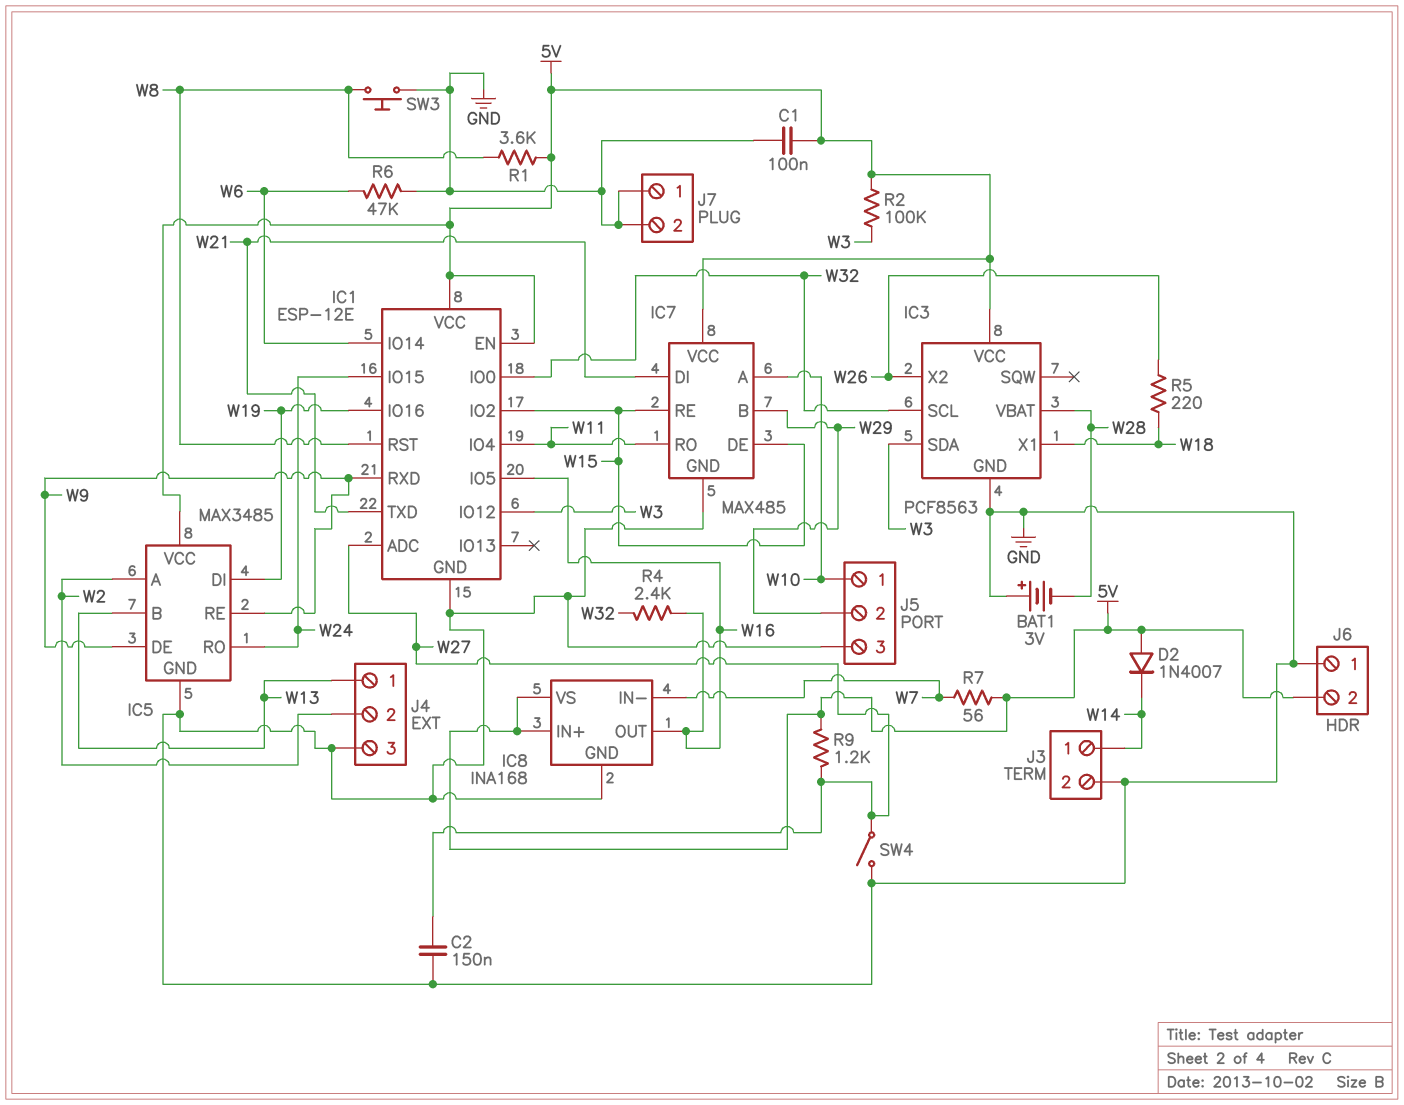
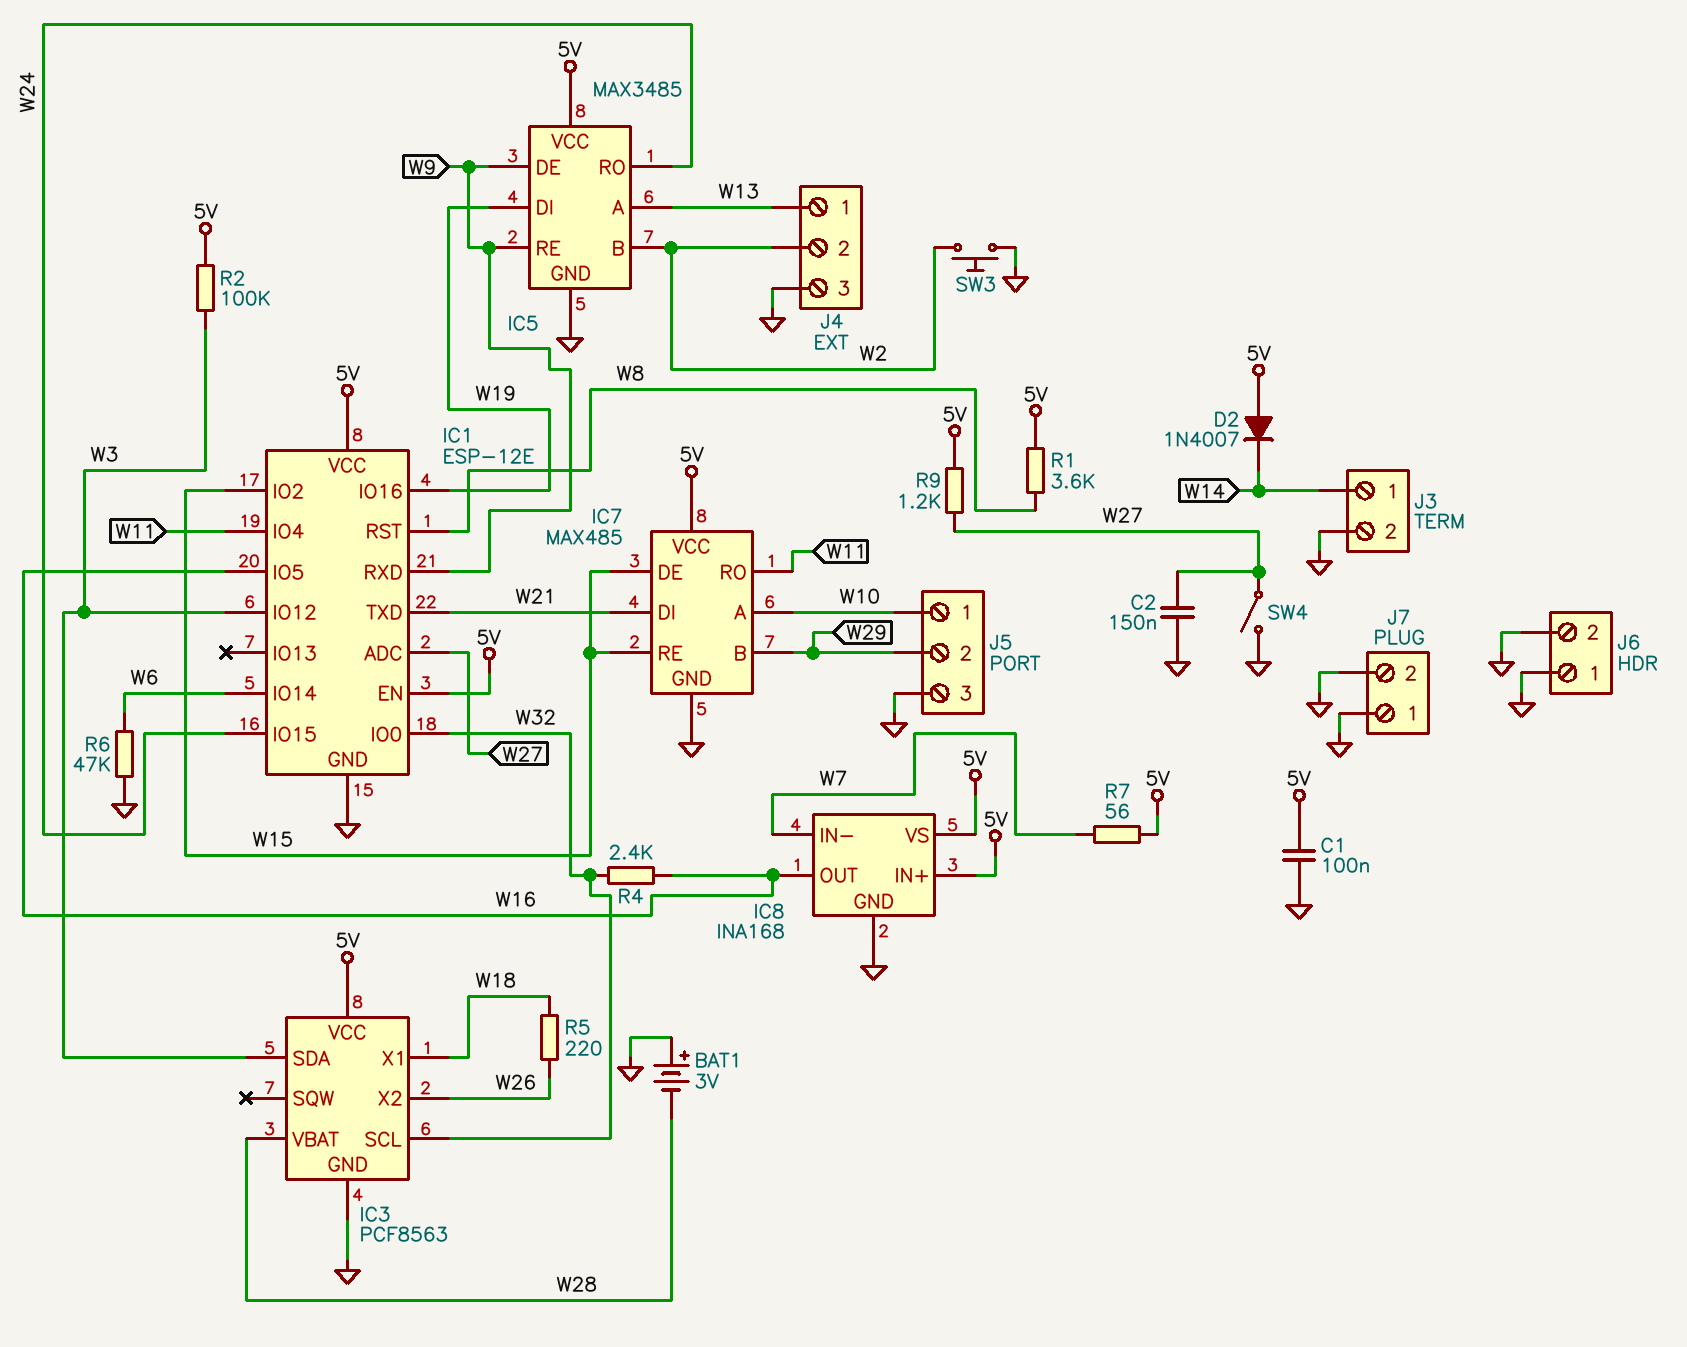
IC5 pin A: W2 -> W13
IC5 pin B: W13 -> W2
J6 pin 2: 5V -> GND
SW3: button (GND, W8) -> button (GND, W2)

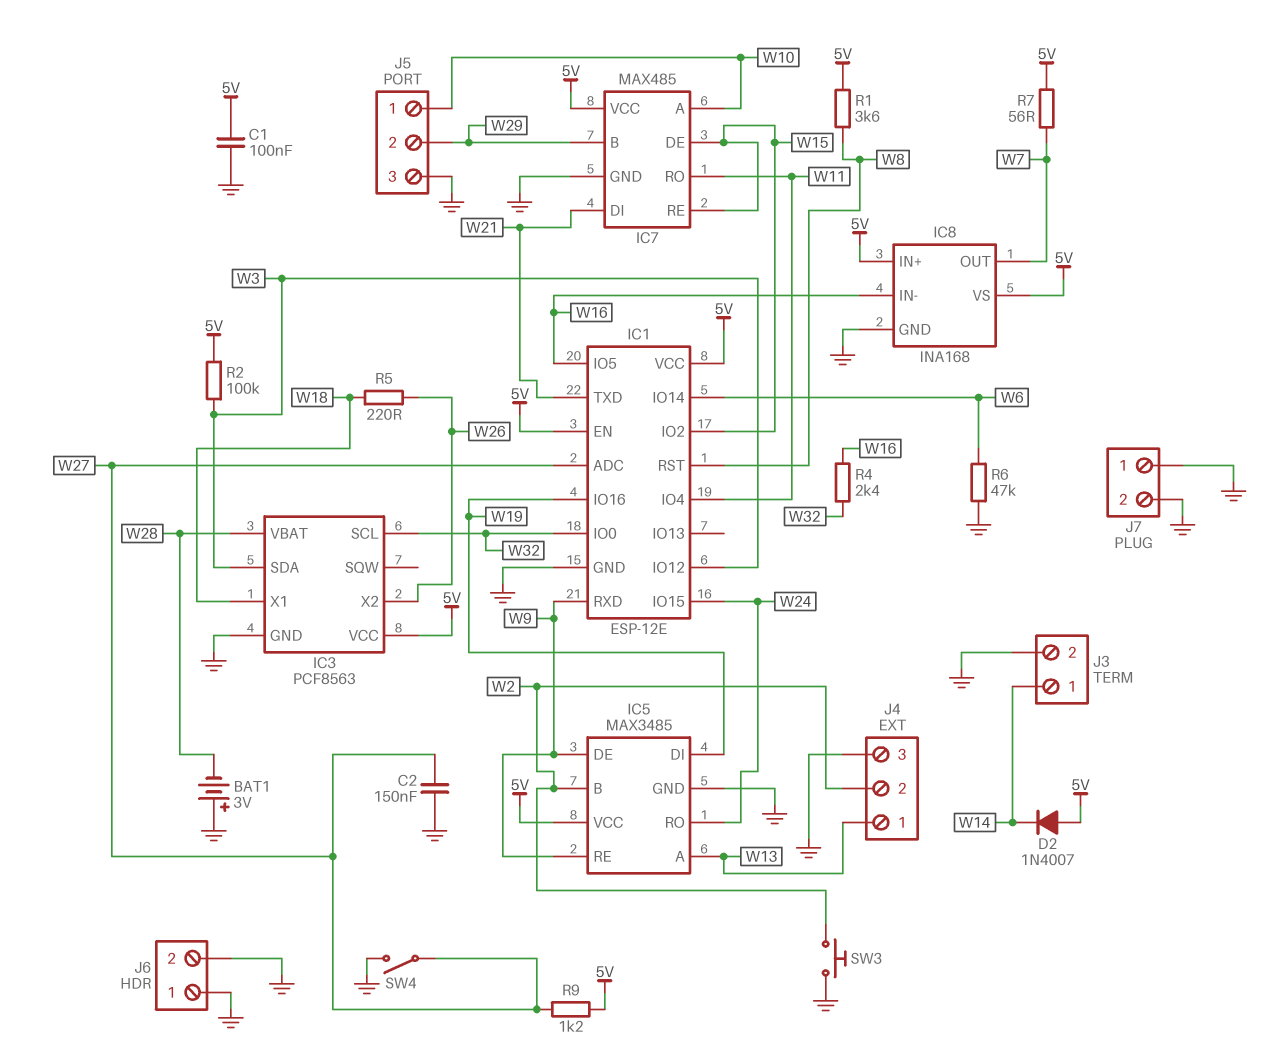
IC8 pin IN-: W7 -> W16
IC8 pin OUT: W16 -> W7

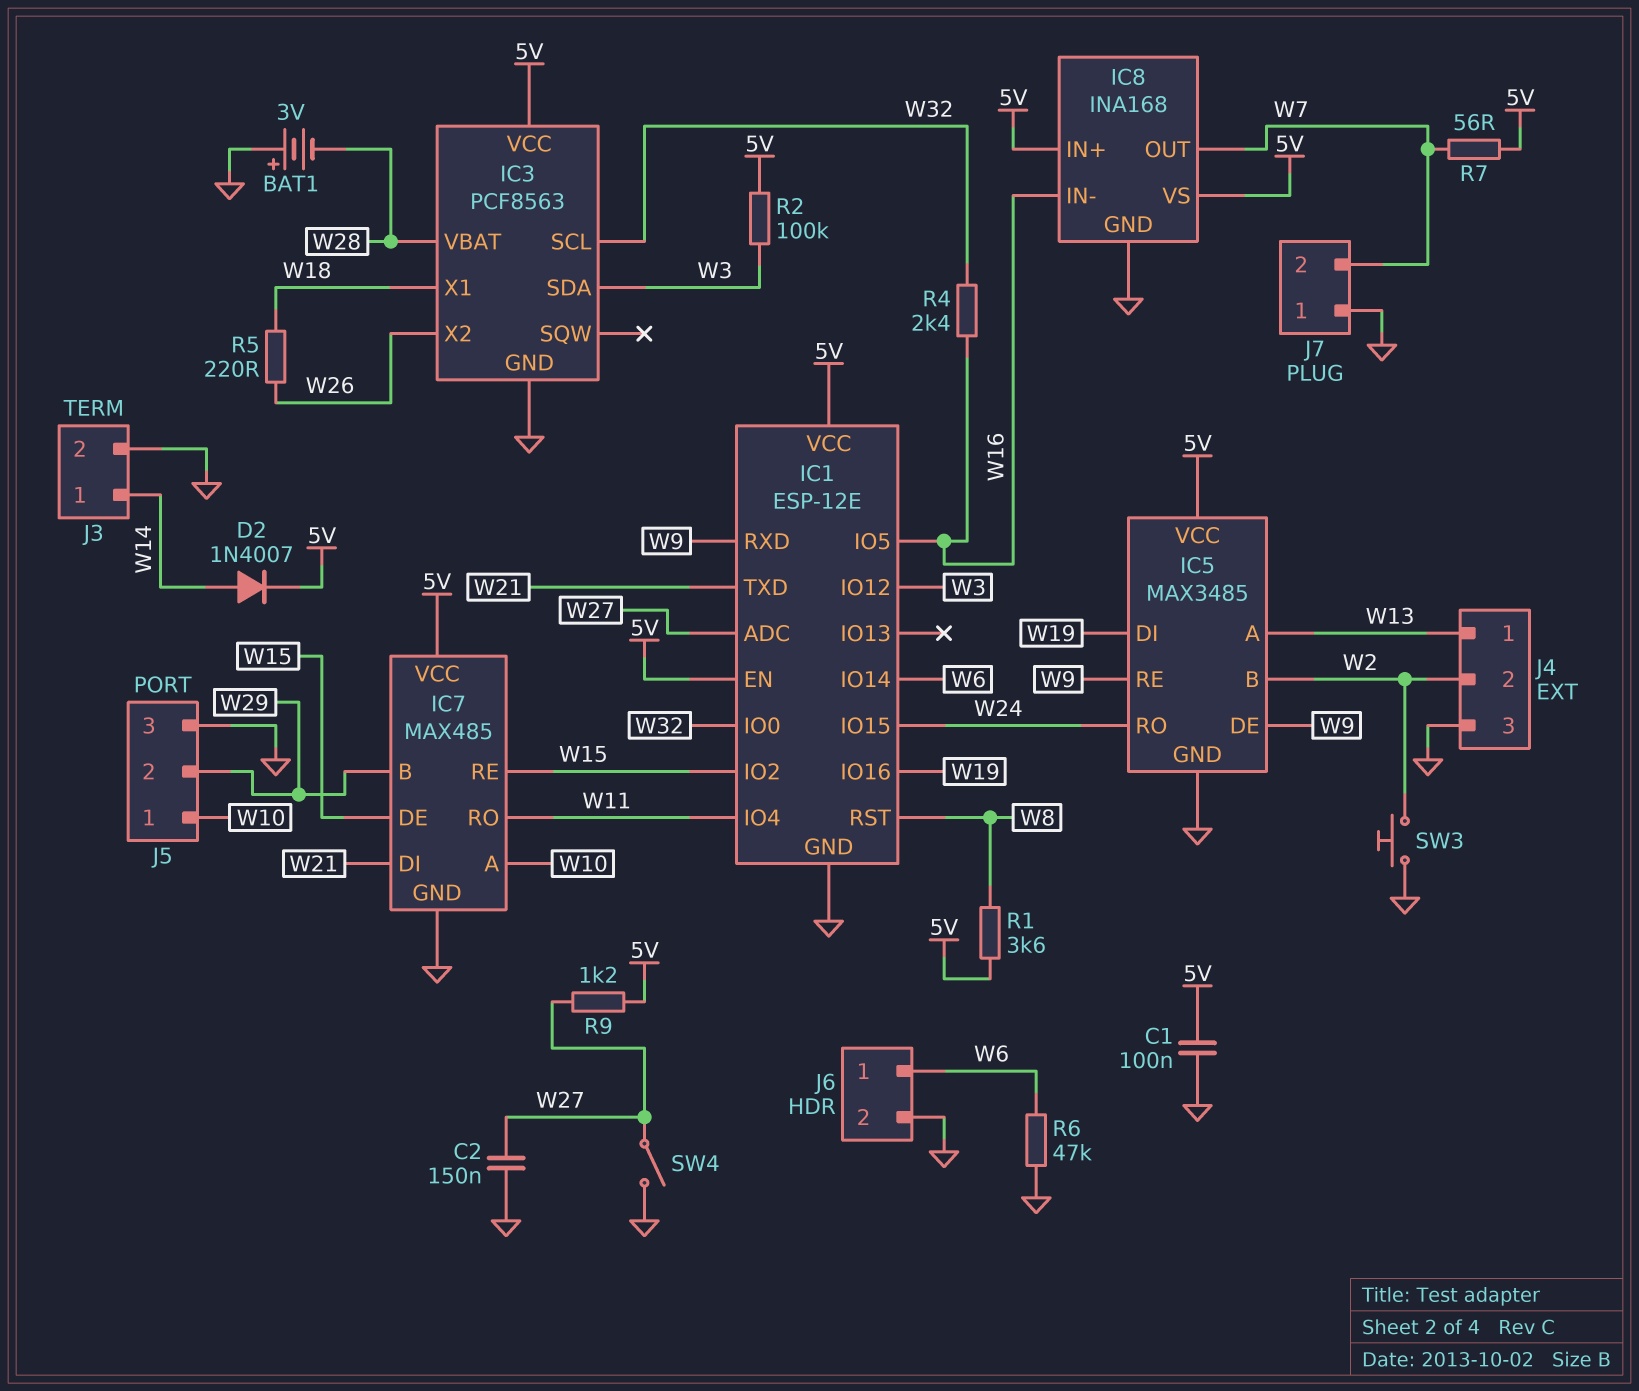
D2: diode 1N4007 (A 5V, K W14) -> diode 1N4007 (A W14, K 5V)
J6 pin 1: GND -> W6
J7 pin 2: GND -> W7

